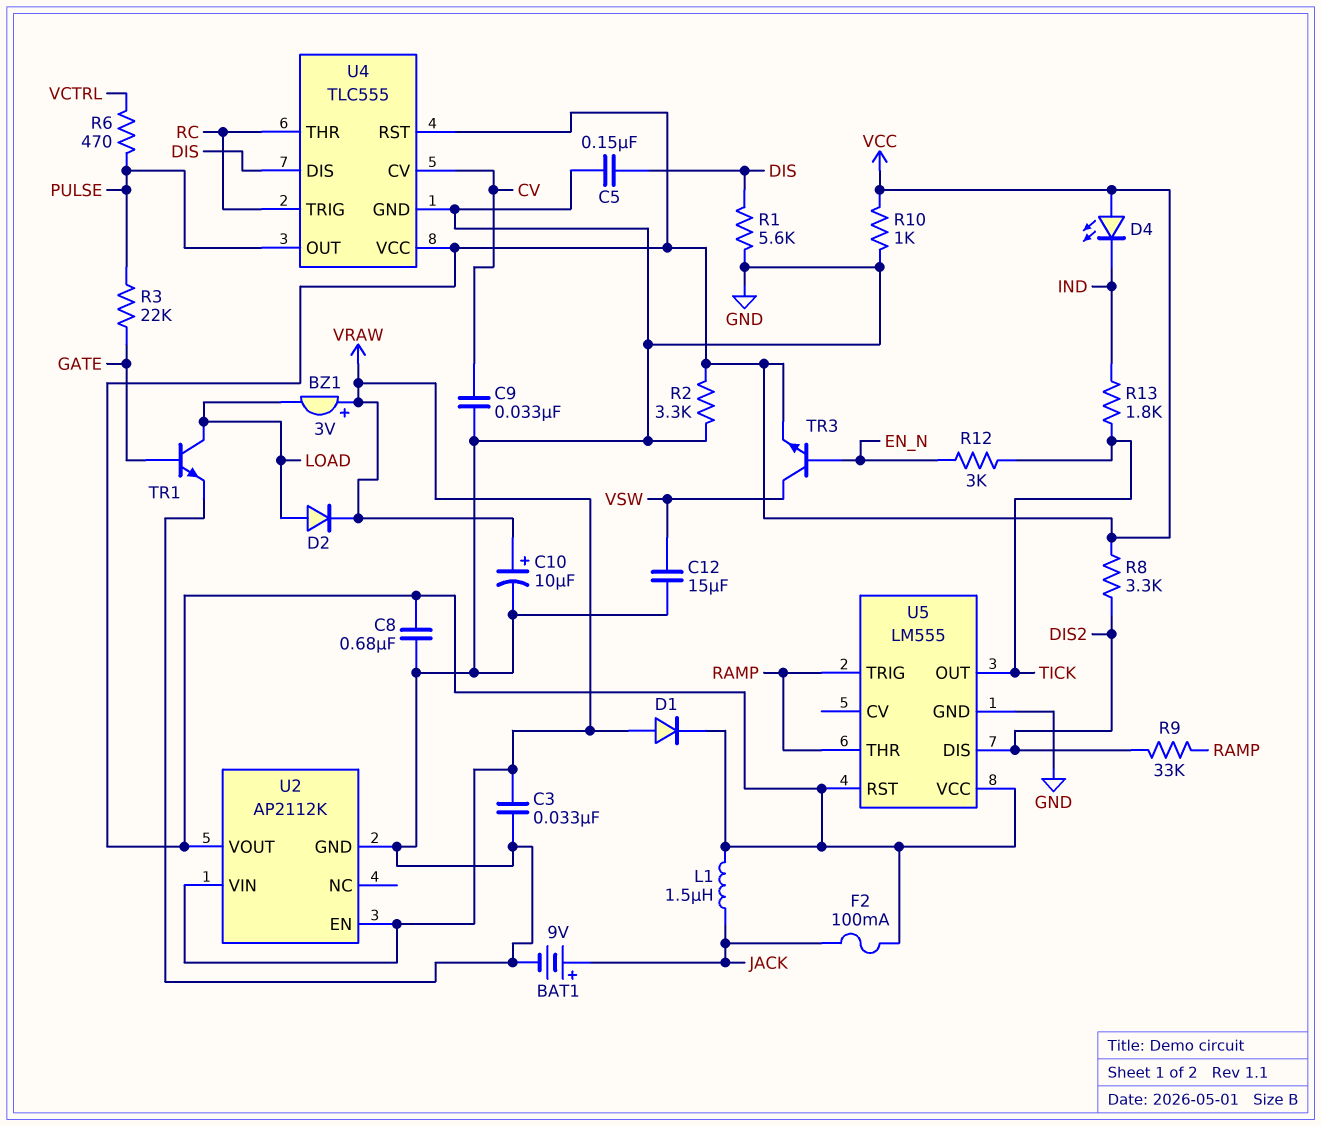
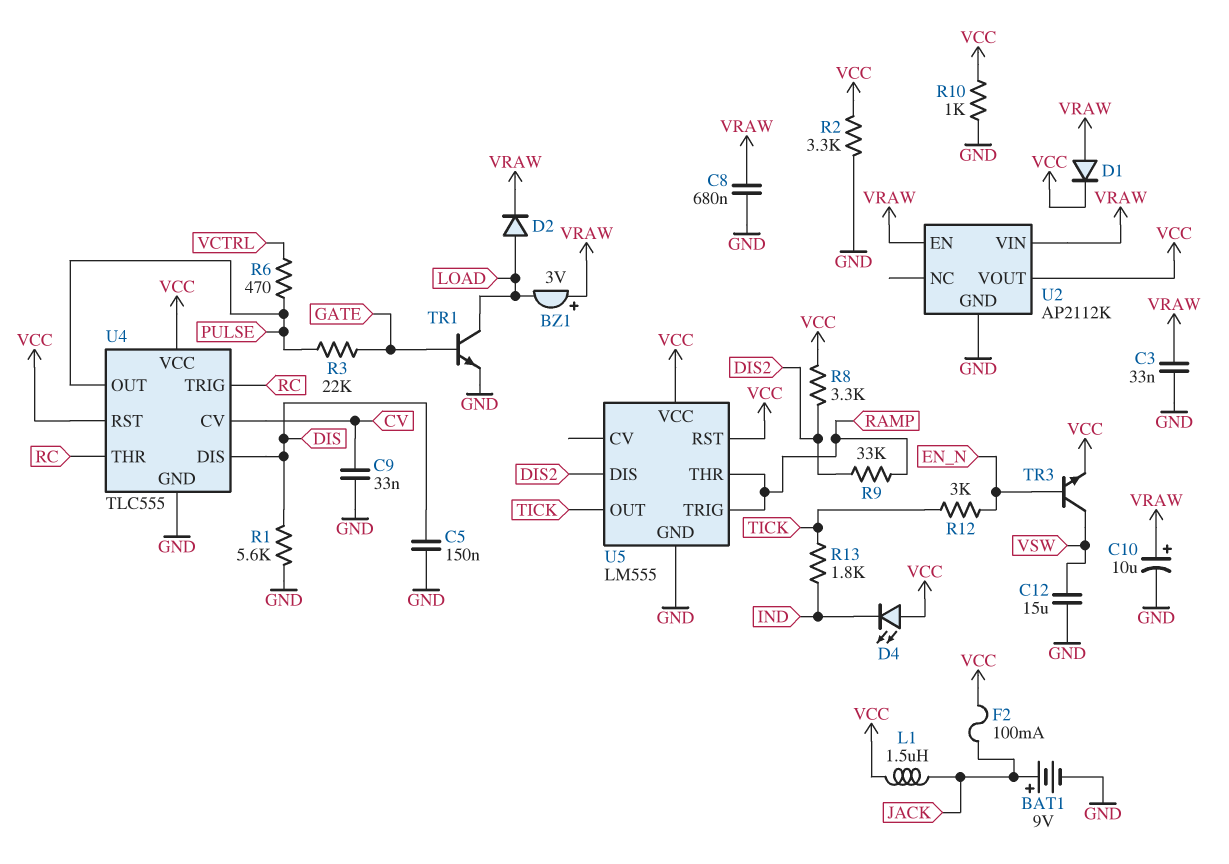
C8: 680nF (GND, VCC) -> 680nF (GND, VRAW)

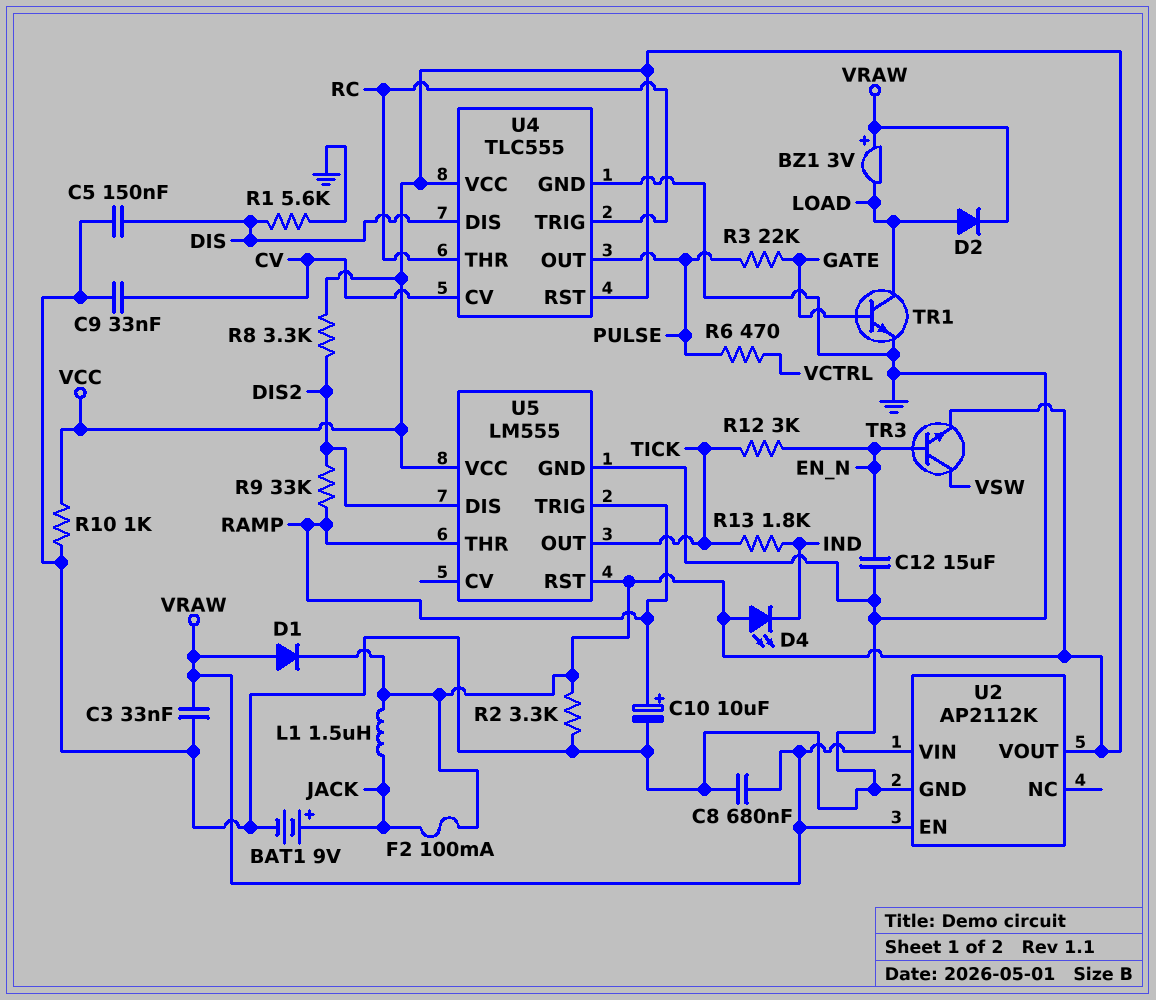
C10: 10uF (plus VRAW, minus GND) -> 10uF (plus RAMP, minus GND)
C12: 15uF (GND, VSW) -> 15uF (EN_N, GND)

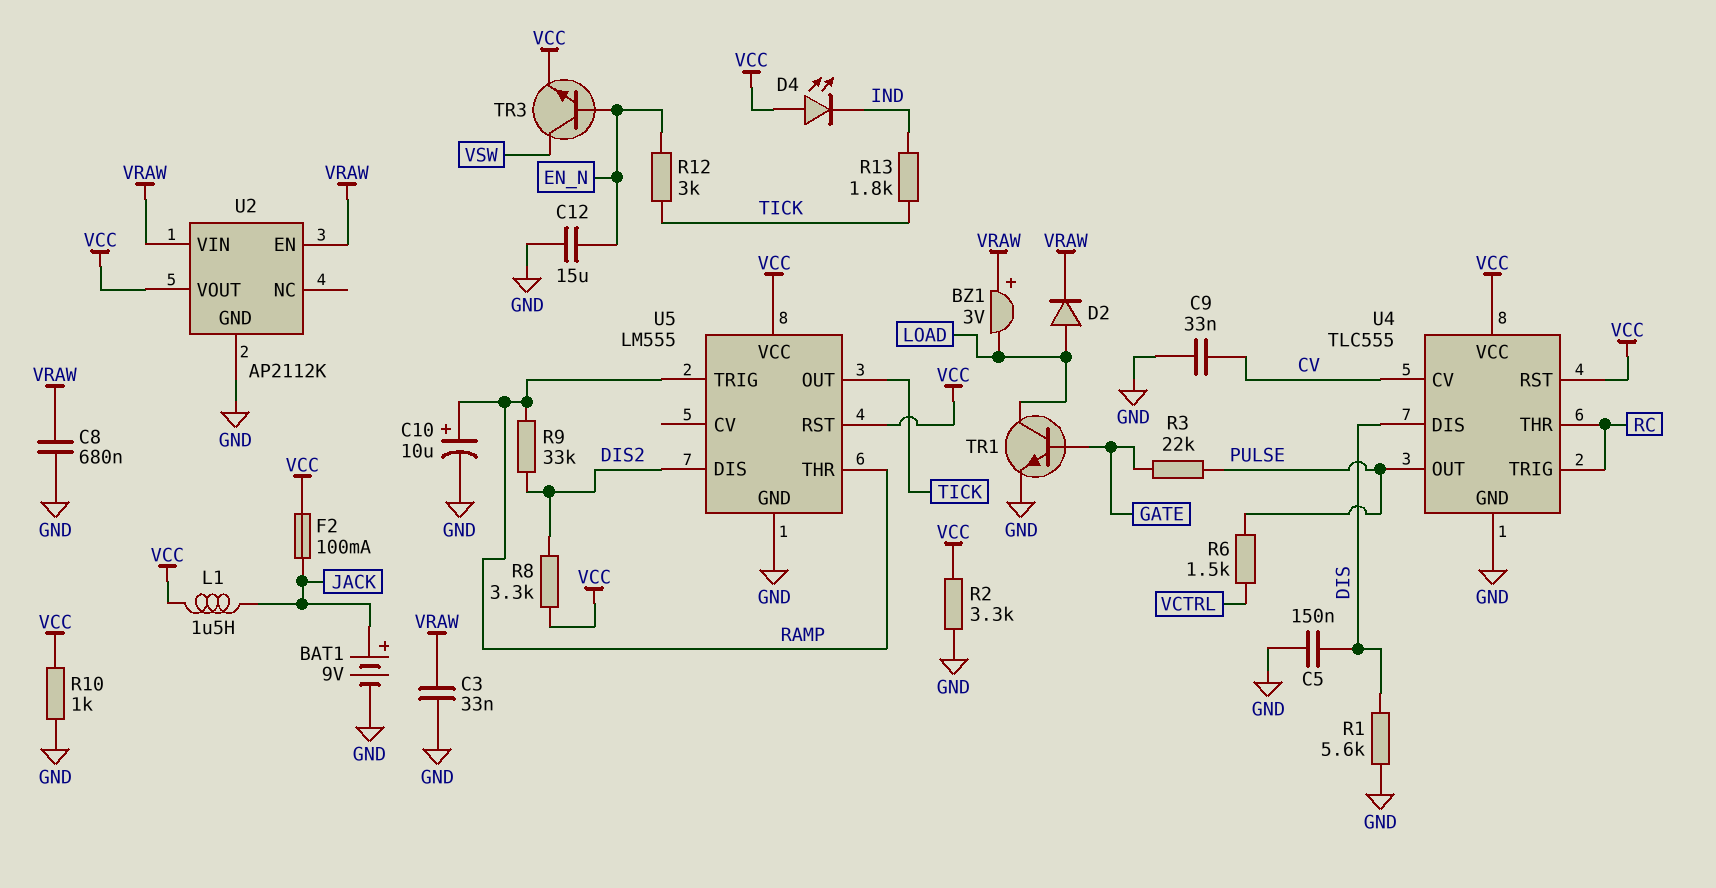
D1: diode (A VRAW, K VCC) -> none
R6: 470 (PULSE, VCTRL) -> 1.5k (PULSE, VCTRL)

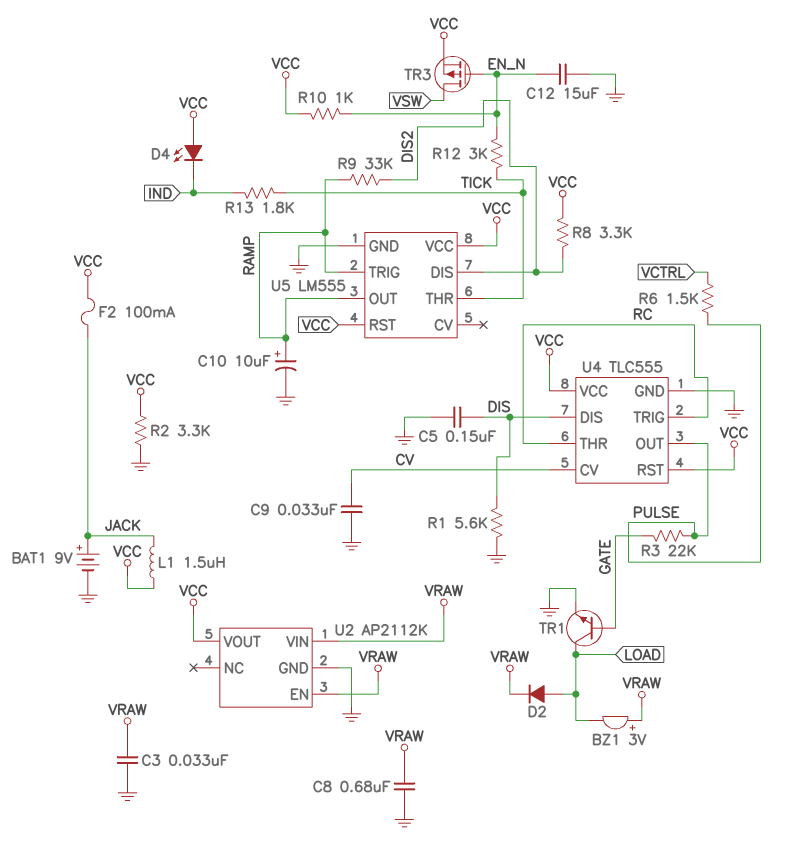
R10: 1k (GND, VCC) -> 1k (EN_N, VCC)
TR3: NPN (B EN_N, C VSW, E VCC) -> PMOS (G EN_N, D VSW, S VCC)
U5 pin OUT: TICK -> RAMP
U5 pin THR: RAMP -> TICK

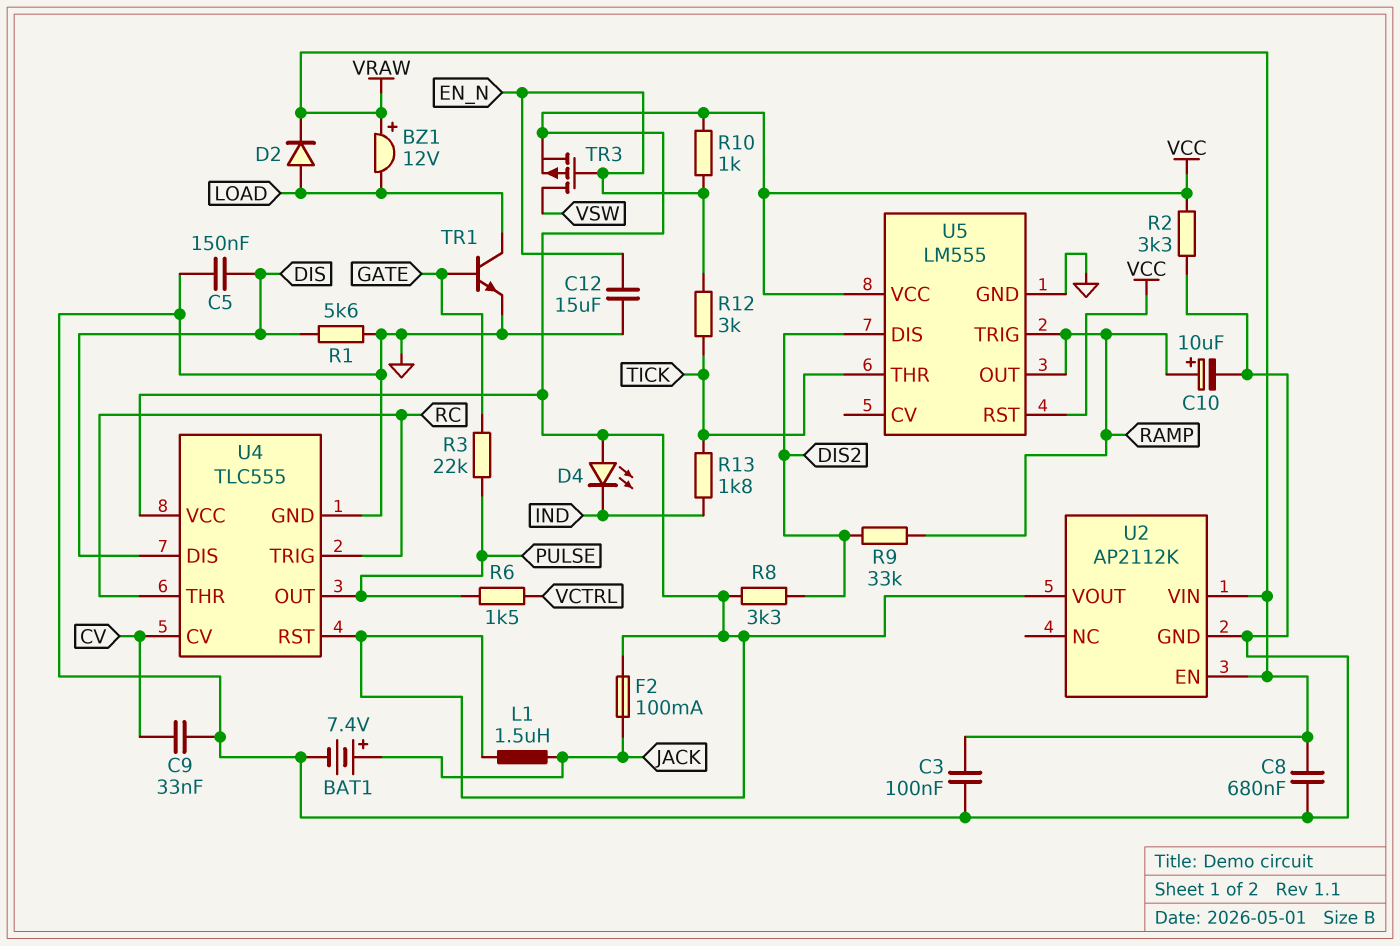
BAT1: 9V (plus JACK, minus GND) -> 7.4V (plus JACK, minus GND)
BZ1: buzzer 3V (plus VRAW, minus LOAD) -> buzzer 12V (plus VRAW, minus LOAD)
C3: 33nF (GND, VRAW) -> 100nF (GND, VRAW)

